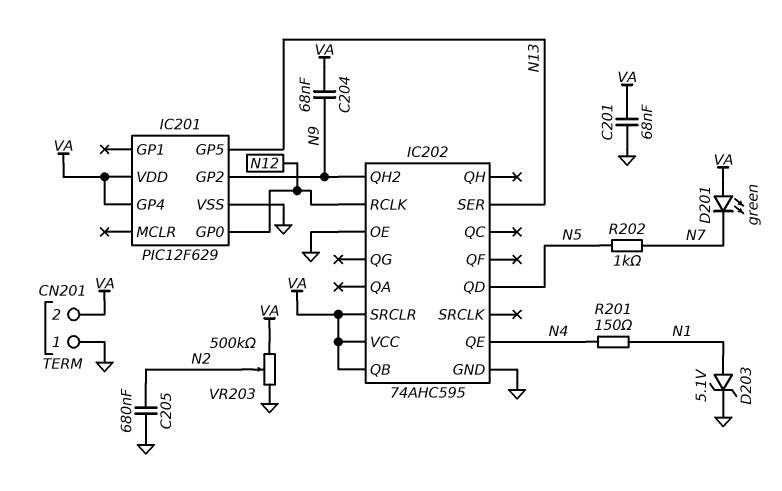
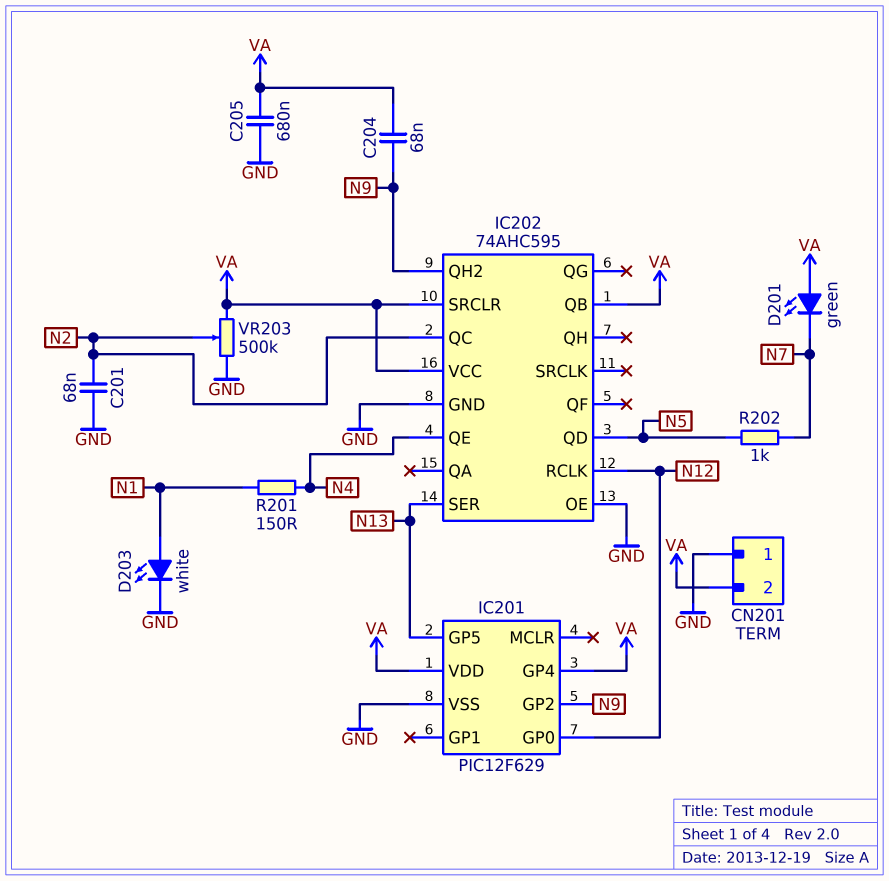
C201: 68nF (GND, VA) -> 68nF (GND, N2)
C205: 680nF (GND, N2) -> 680nF (GND, VA)
D203: zener 5.1V (A N1, K GND) -> LED white (A N1, K GND)
IC202 pin QC: none -> N2

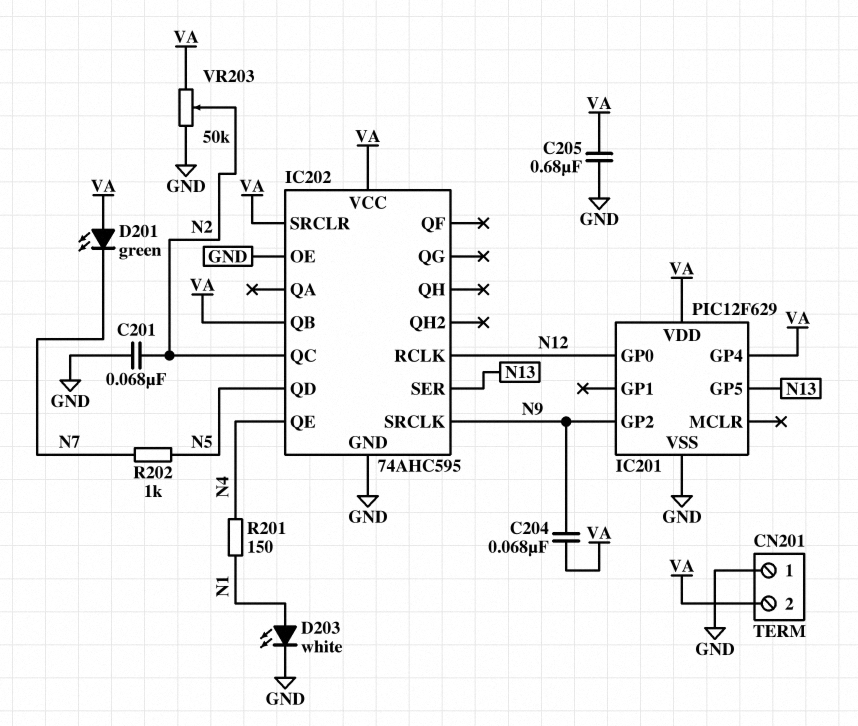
IC202 pin QH2: N9 -> none
IC202 pin SRCLK: none -> N9
VR203: 500k (GND, VA, wiper N2) -> 50k (GND, VA, wiper N2)

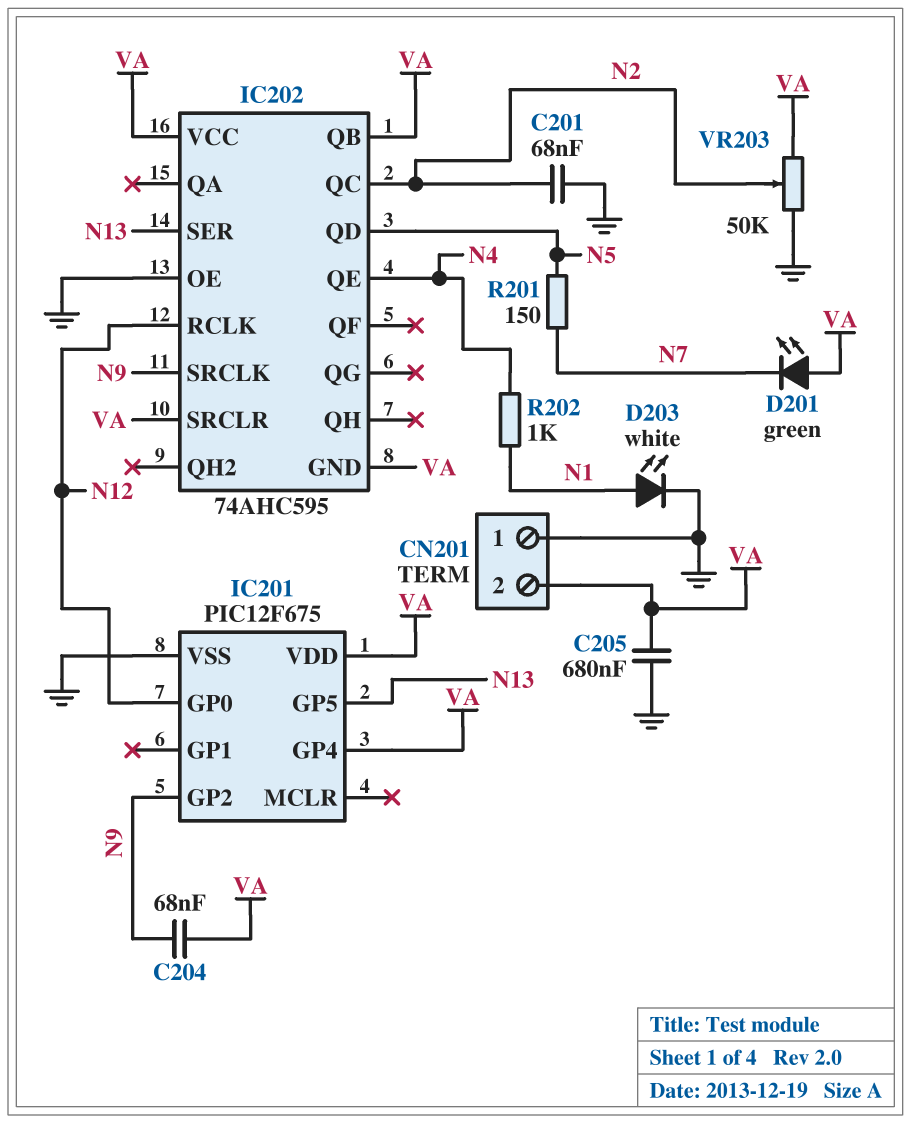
IC201: PIC12F629 -> PIC12F675
IC202 pin GND: GND -> VA
R201: 150 (N1, N4) -> 150 (N5, N7)
R202: 1k (N5, N7) -> 1k (N1, N4)

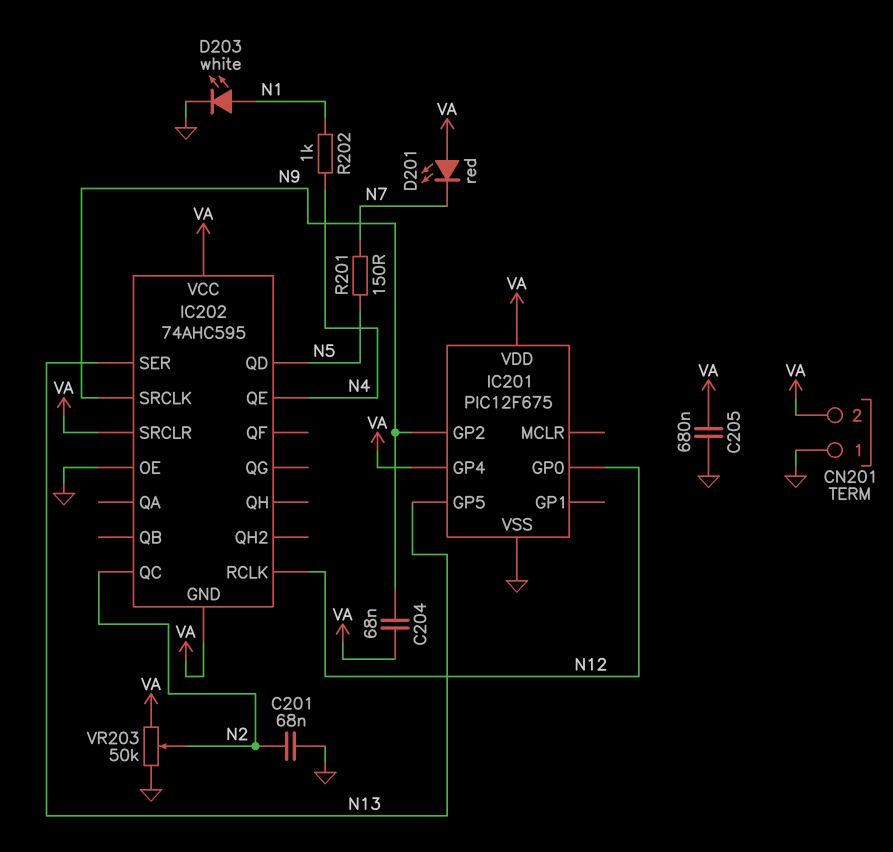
D201: LED green (A VA, K N7) -> LED red (A VA, K N7)
IC202 pin QB: VA -> none

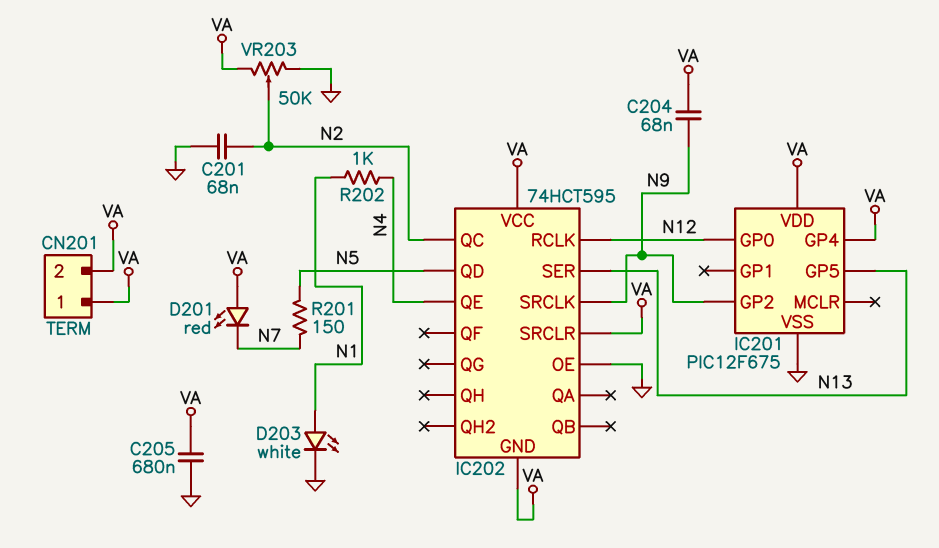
CN201 pin 1: GND -> VA
IC202: 74AHC595 -> 74HCT595

